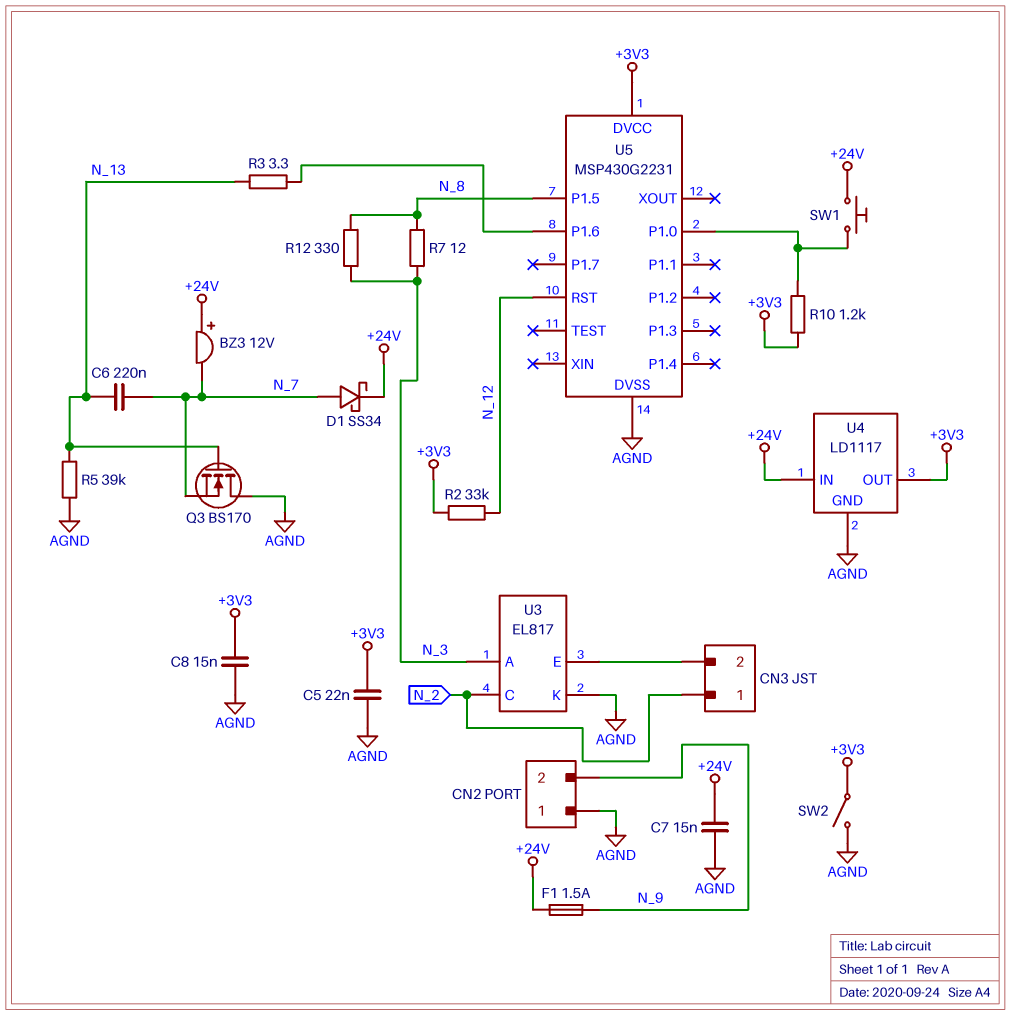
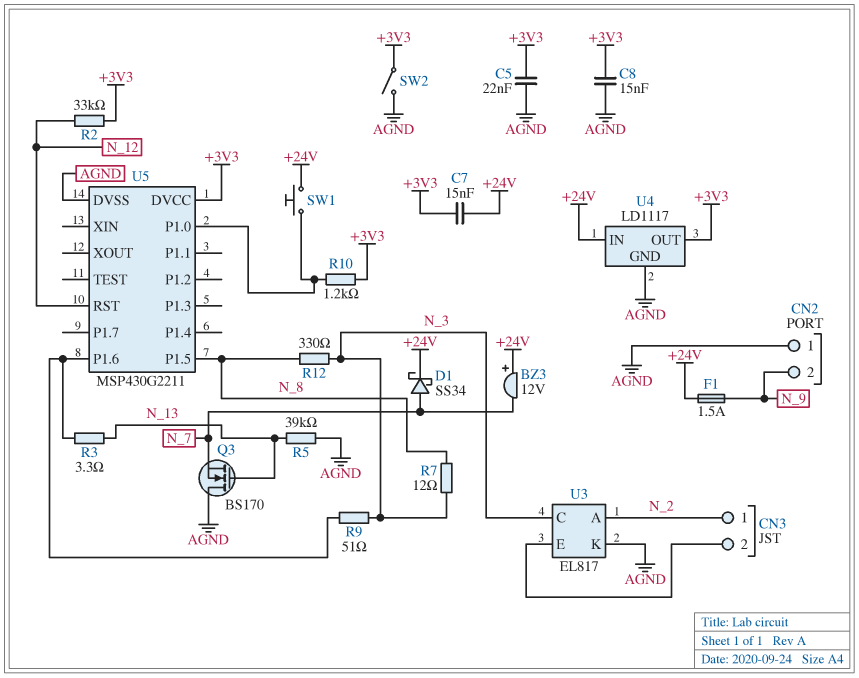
C6: 220nF (N_7, N_13) -> none
C7: 15nF (+24V, AGND) -> 15nF (+3V3, +24V)
R9: none -> 51 (N_3, U5/P1.6)
U3 pin A: N_3 -> N_2
U3 pin C: N_2 -> N_3
U5: MSP430G2231 -> MSP430G2211

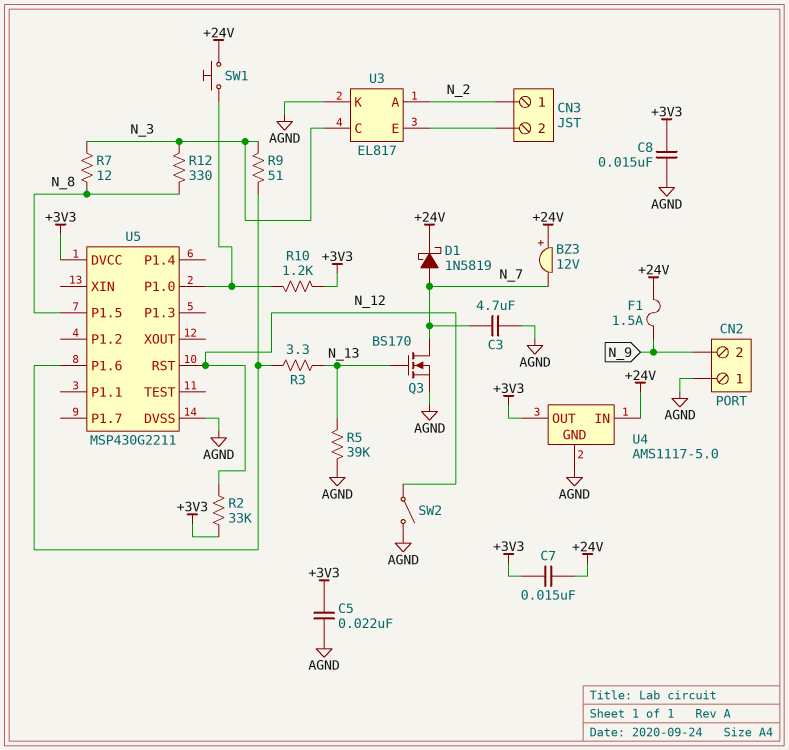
C3: none -> 4.7uF (AGND, N_7)
D1: schottky SS34 (A N_7, K +24V) -> schottky 1N5819 (A N_7, K +24V)
Q3: NMOS BS170 (G N_13, D AGND, S N_7) -> NMOS BS170 (G N_13, D N_7, S AGND)
SW2: switch (+3V3, AGND) -> switch (AGND, N_12)
U4: LD1117 -> AMS1117-5.0

